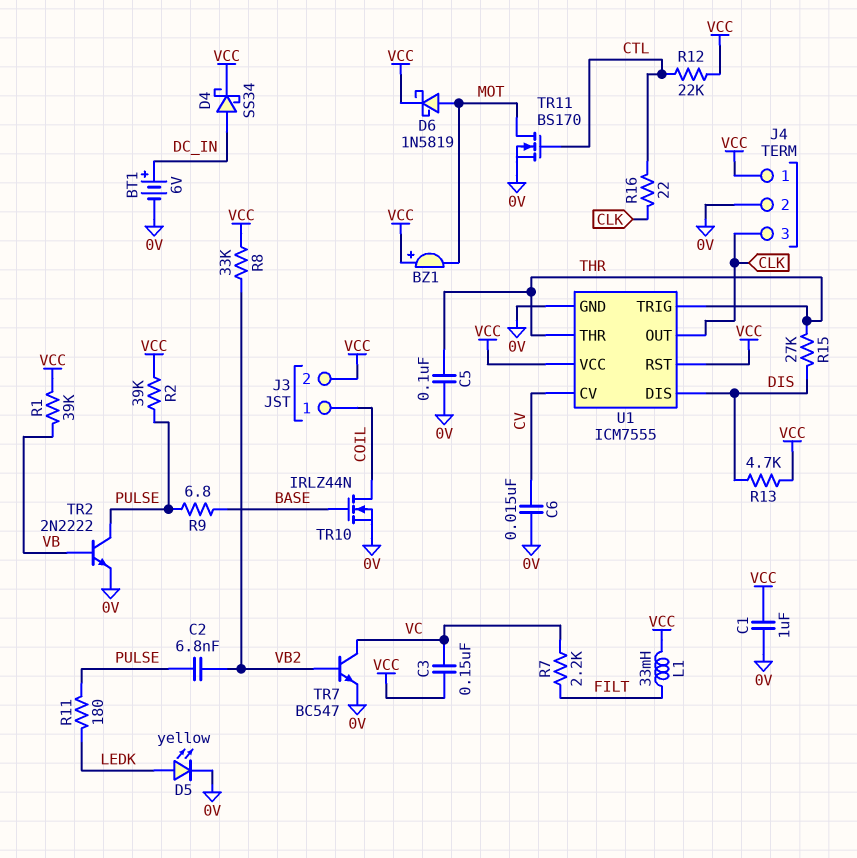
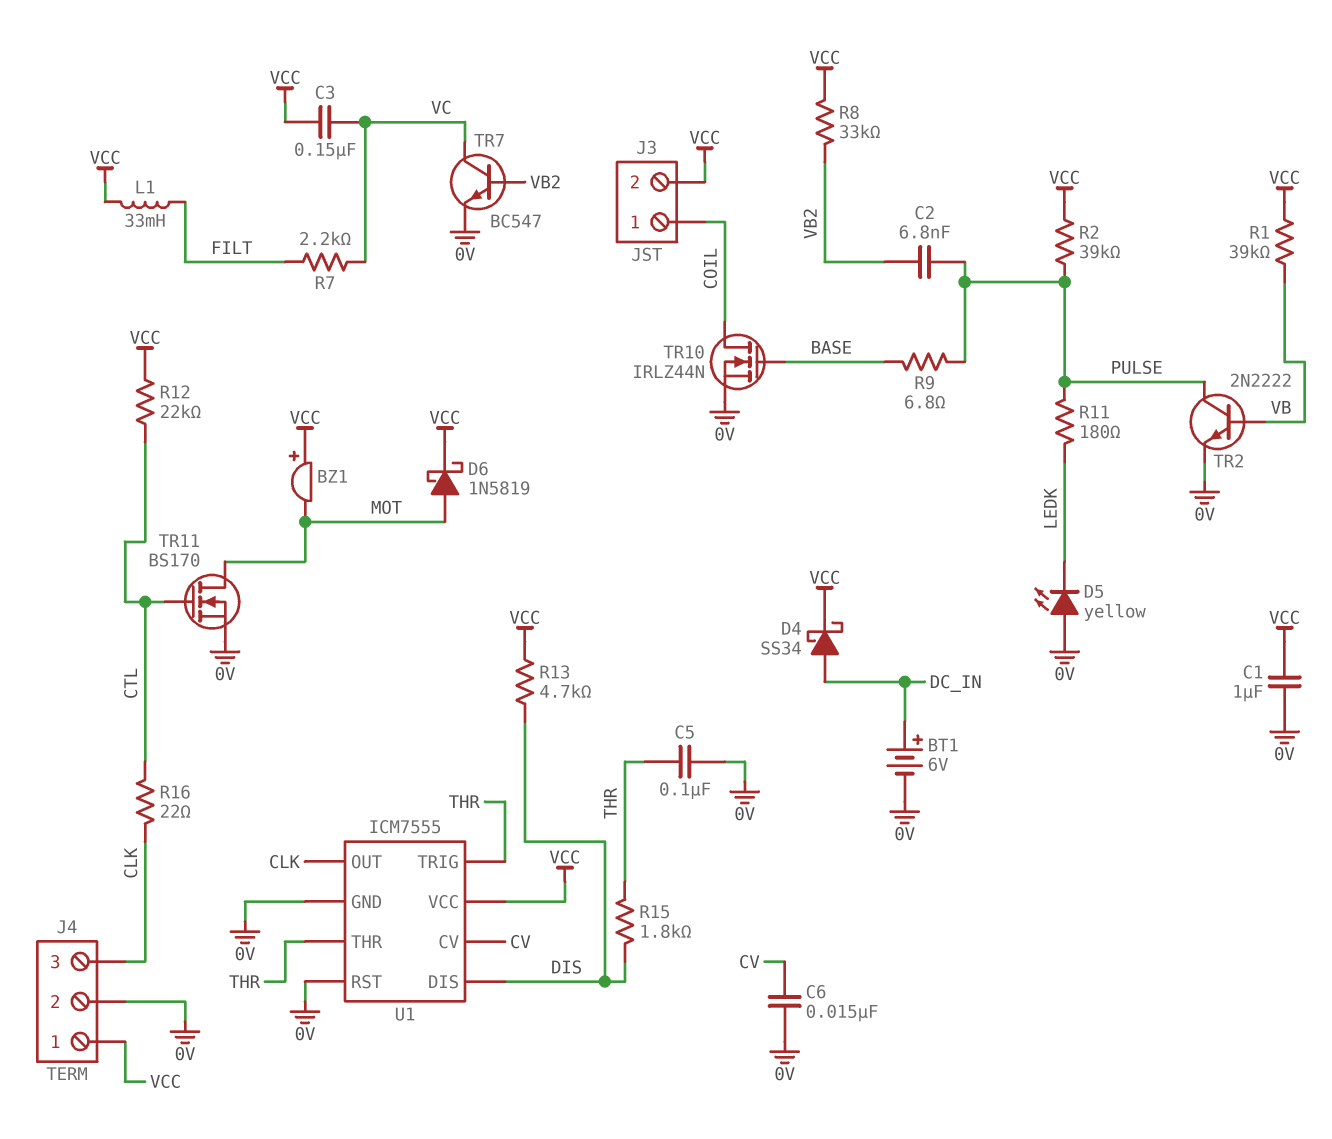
D5: LED yellow (A LEDK, K 0V) -> LED yellow (A 0V, K LEDK)
R15: 27k (DIS, THR) -> 1.8k (DIS, THR)
U1 pin RST: VCC -> 0V

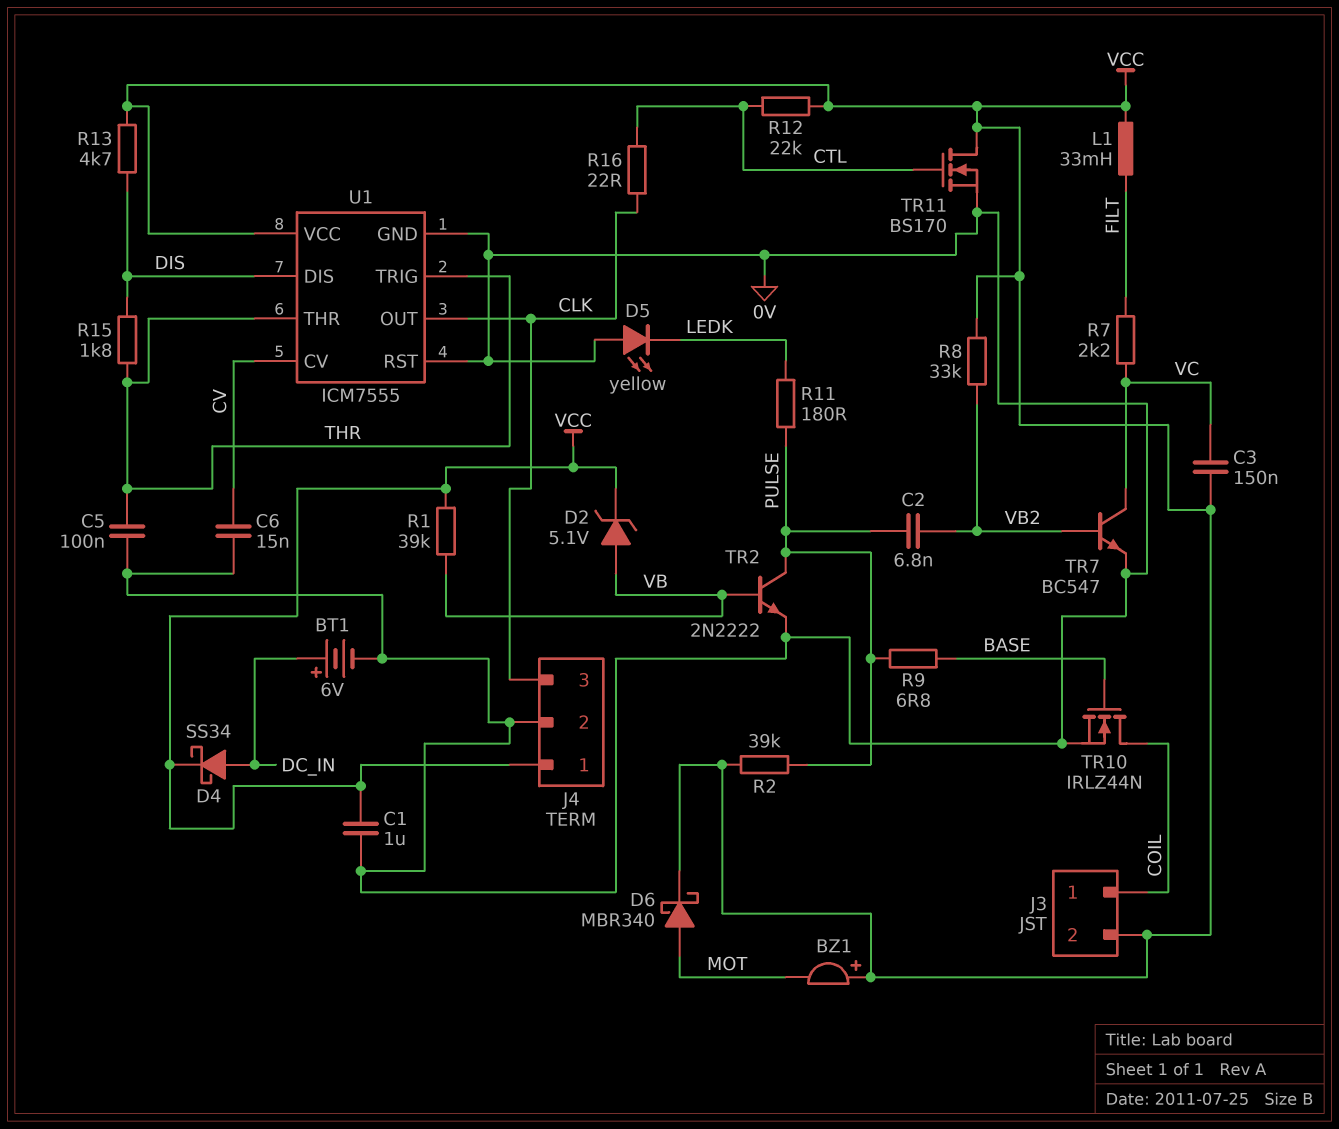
D2: none -> zener 5.1V (A VB, K VCC)
D6: schottky 1N5819 (A MOT, K VCC) -> schottky MBR340 (A MOT, K VCC)
TR11: NMOS BS170 (G CTL, D MOT, S 0V) -> NMOS BS170 (G CTL, D VCC, S 0V)

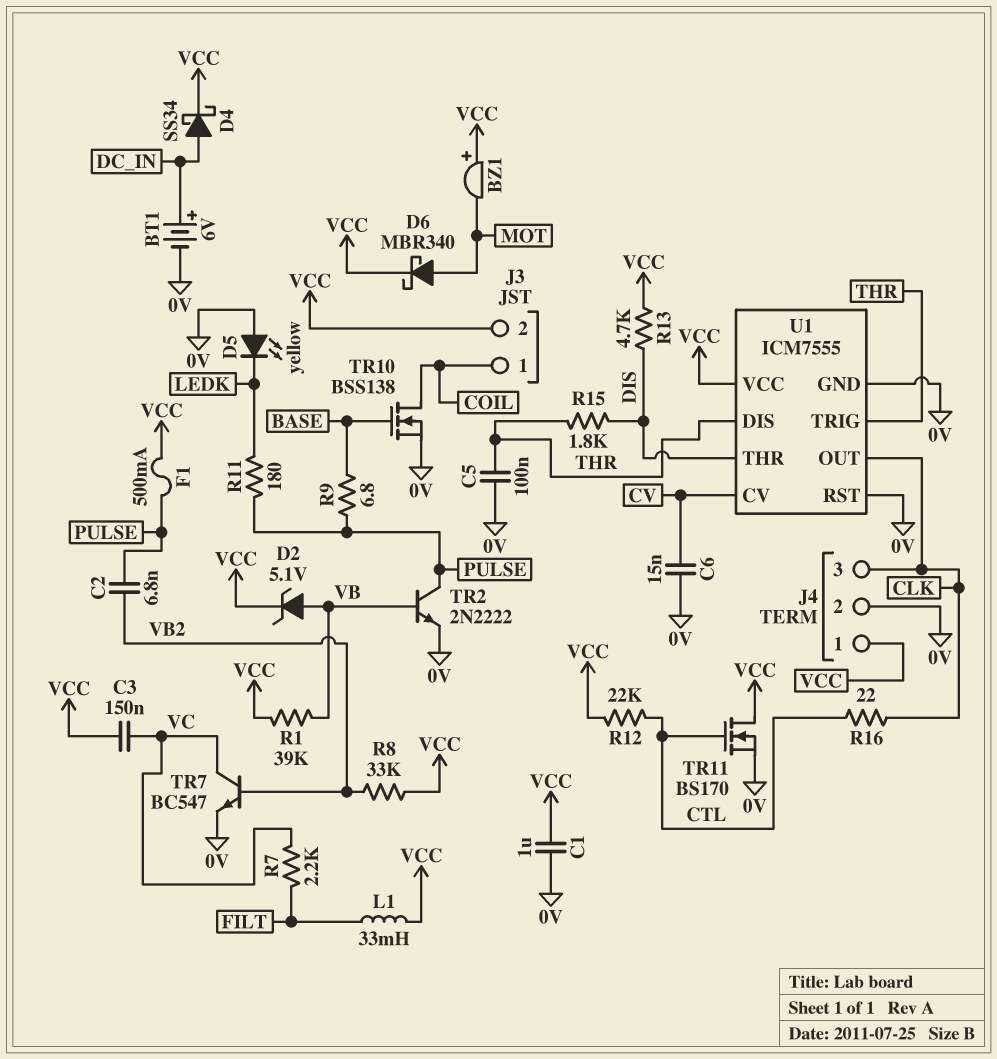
F1: none -> 500mA (PULSE, VCC)
R2: 39k (PULSE, VCC) -> none
TR10: NMOS IRLZ44N (G BASE, D COIL, S 0V) -> NMOS BSS138 (G BASE, D COIL, S 0V)
U1 pin DIS: DIS -> THR
U1 pin THR: THR -> DIS

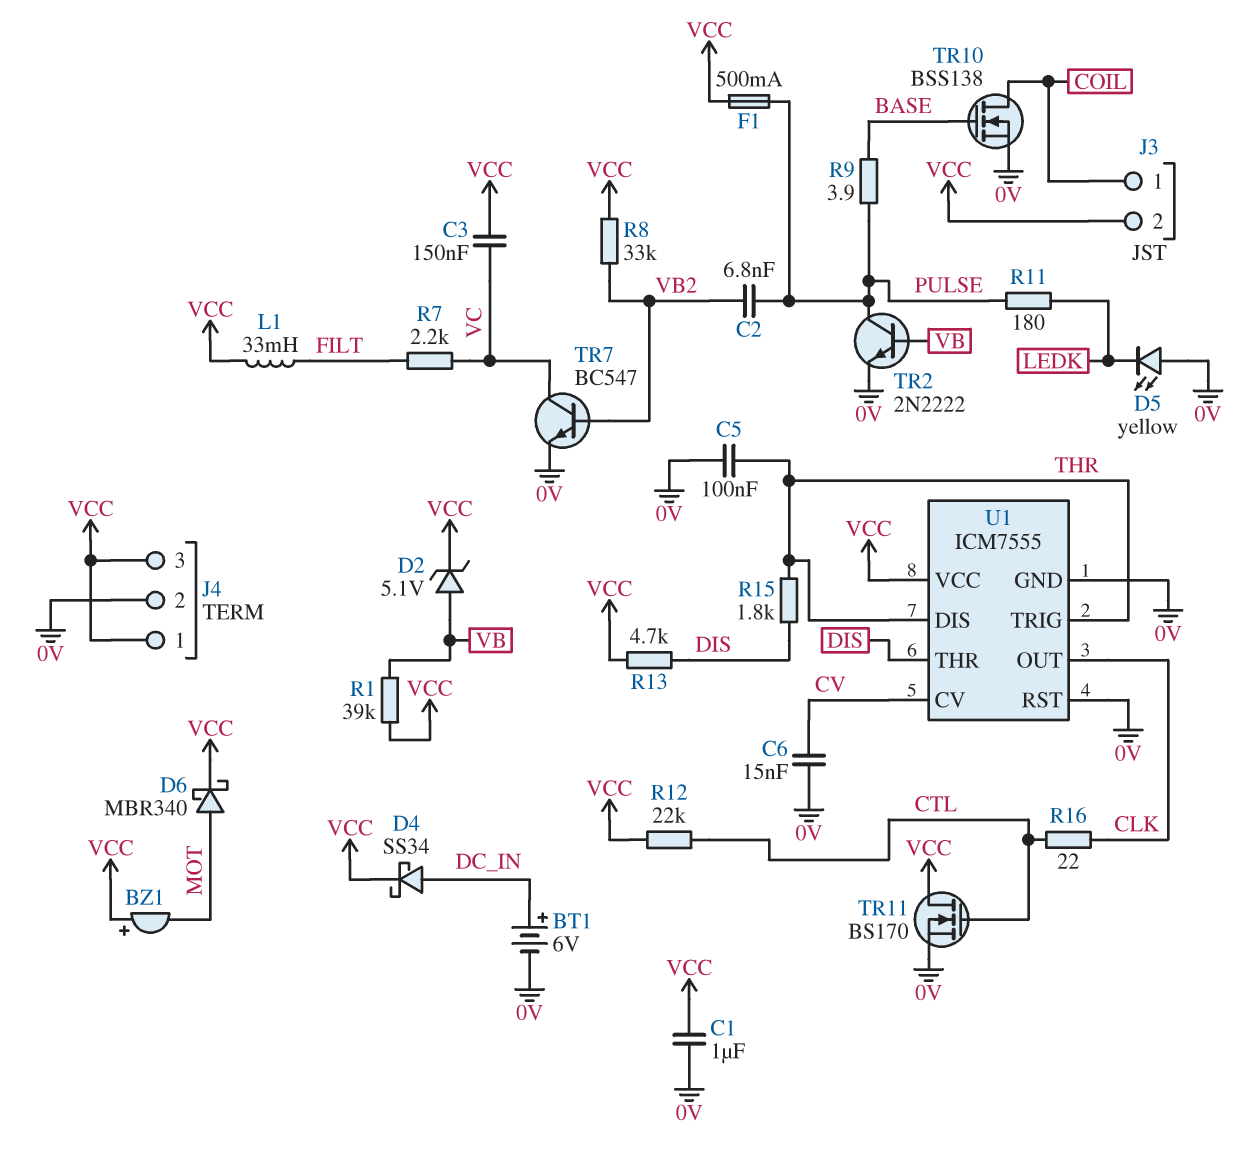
J4 pin 3: CLK -> VCC
R9: 6.8 (BASE, PULSE) -> 3.9 (BASE, PULSE)

